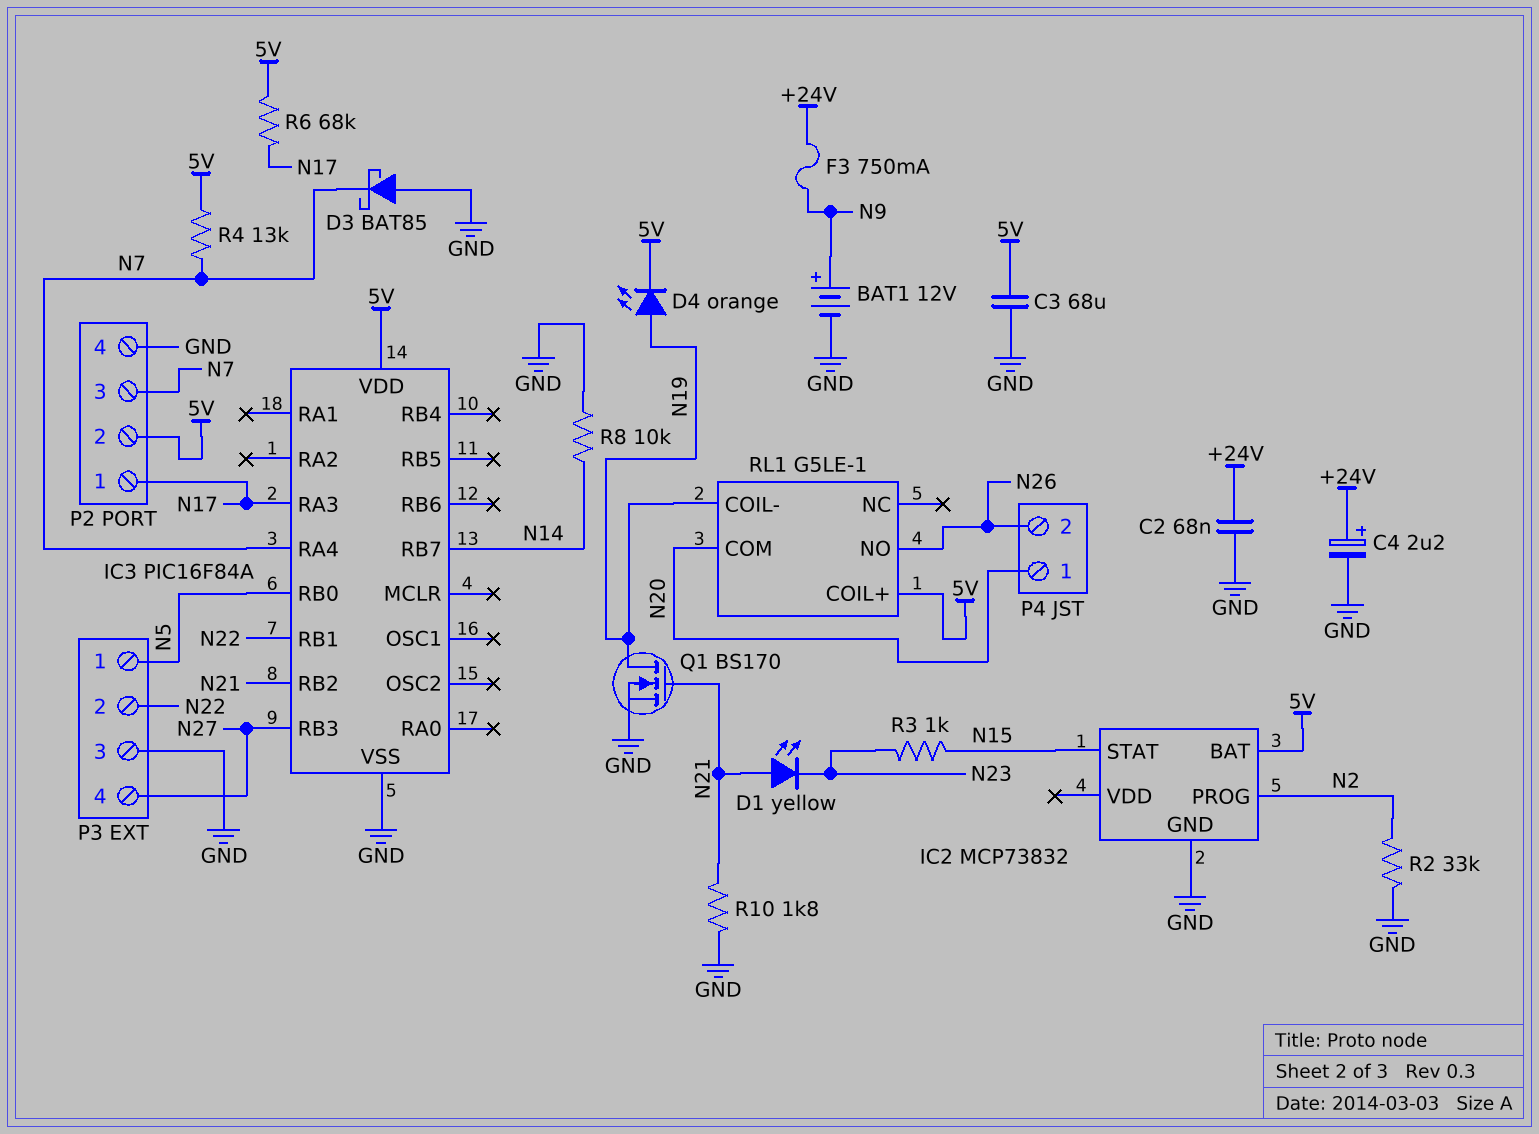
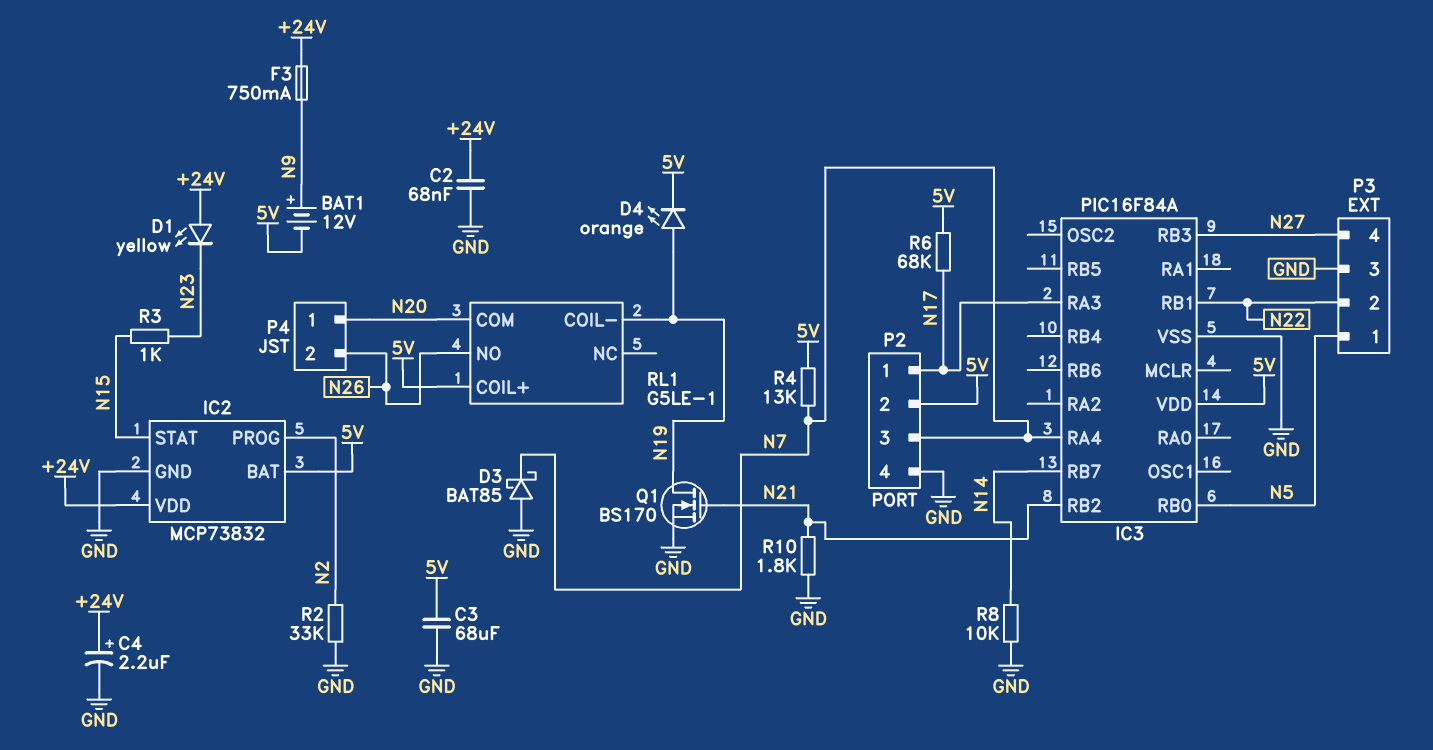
BAT1: 12V (plus N9, minus GND) -> 12V (plus N9, minus 5V)
D1: LED yellow (A N21, K N23) -> LED yellow (A +24V, K N23)
IC2 pin VDD: none -> +24V

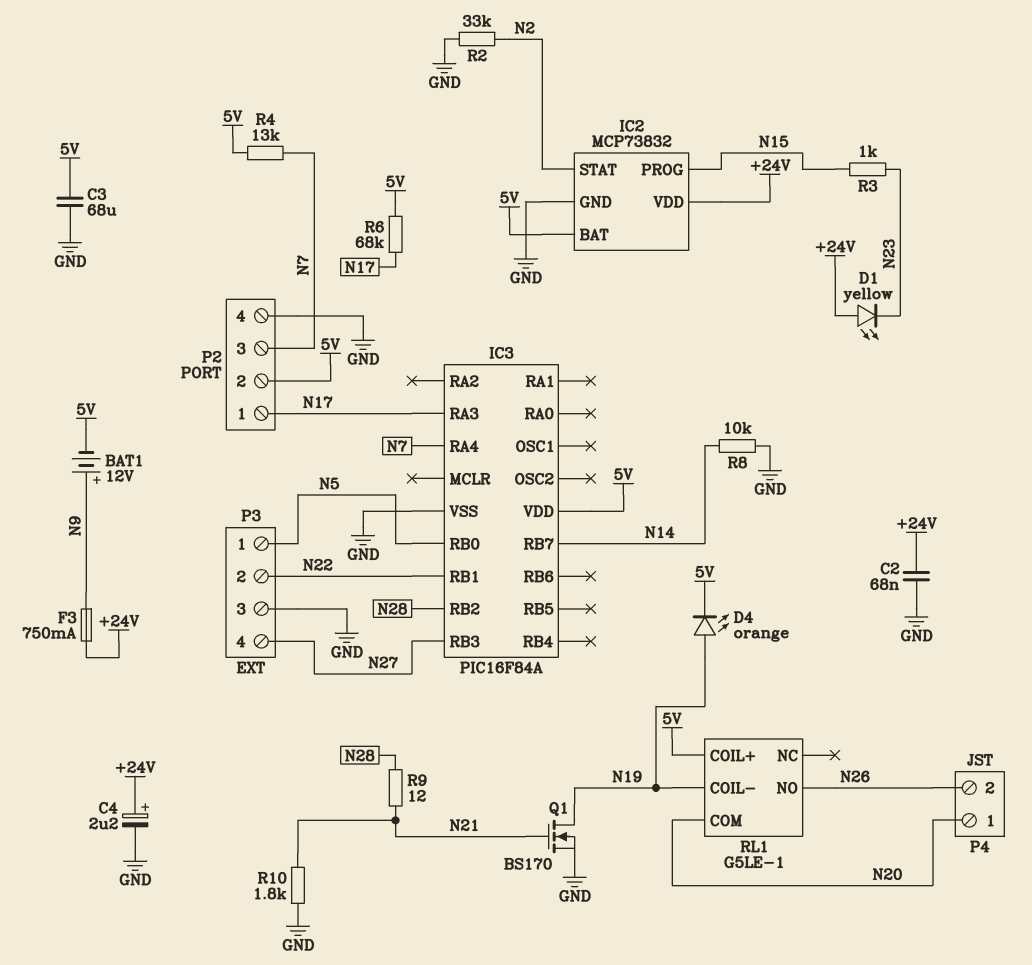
D3: schottky BAT85 (A GND, K N7) -> none
IC2 pin PROG: N2 -> N15
IC2 pin STAT: N15 -> N2
IC3 pin RB2: N21 -> N28
R9: none -> 12 (N21, N28)

